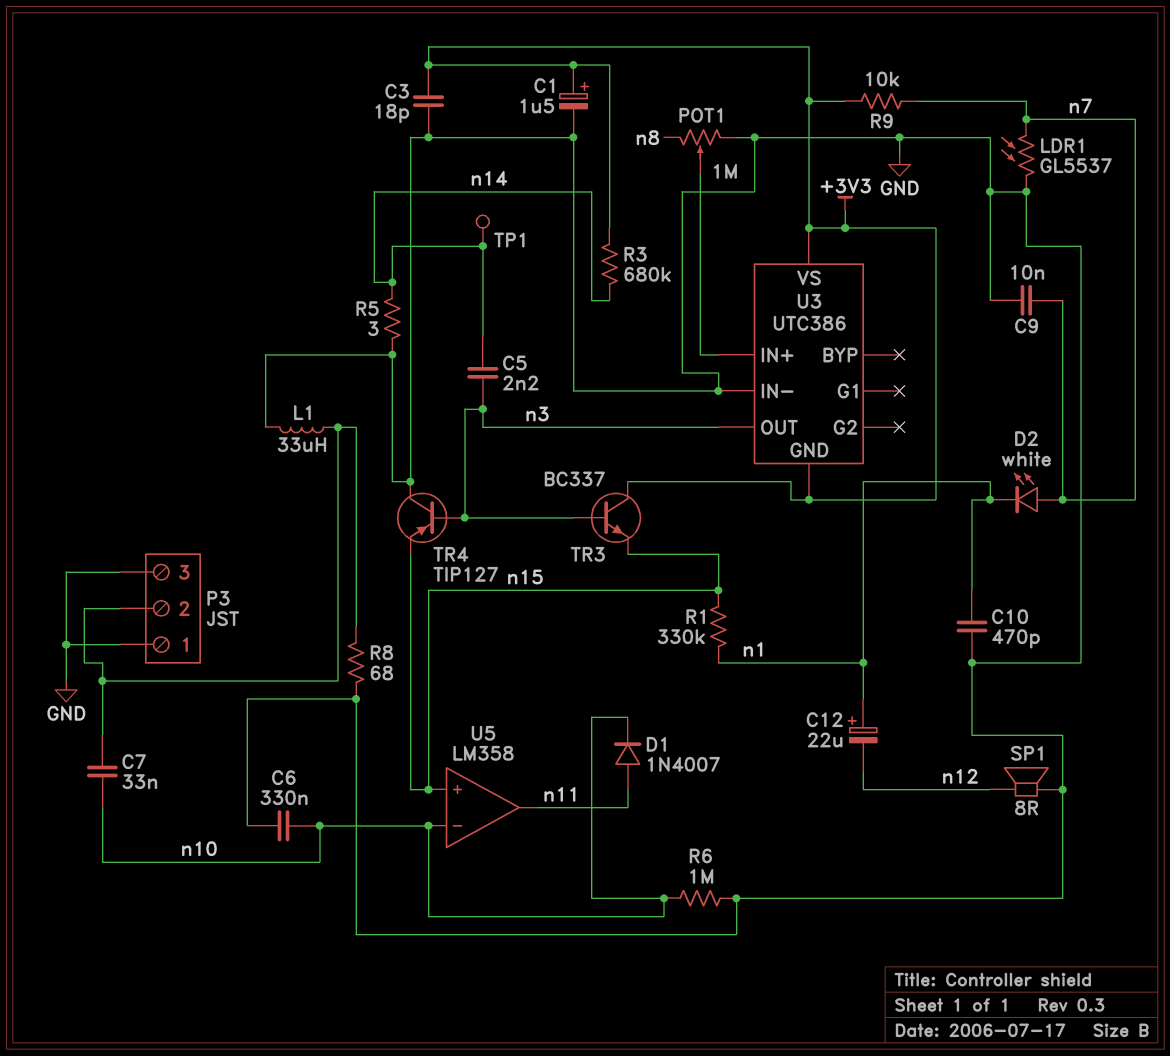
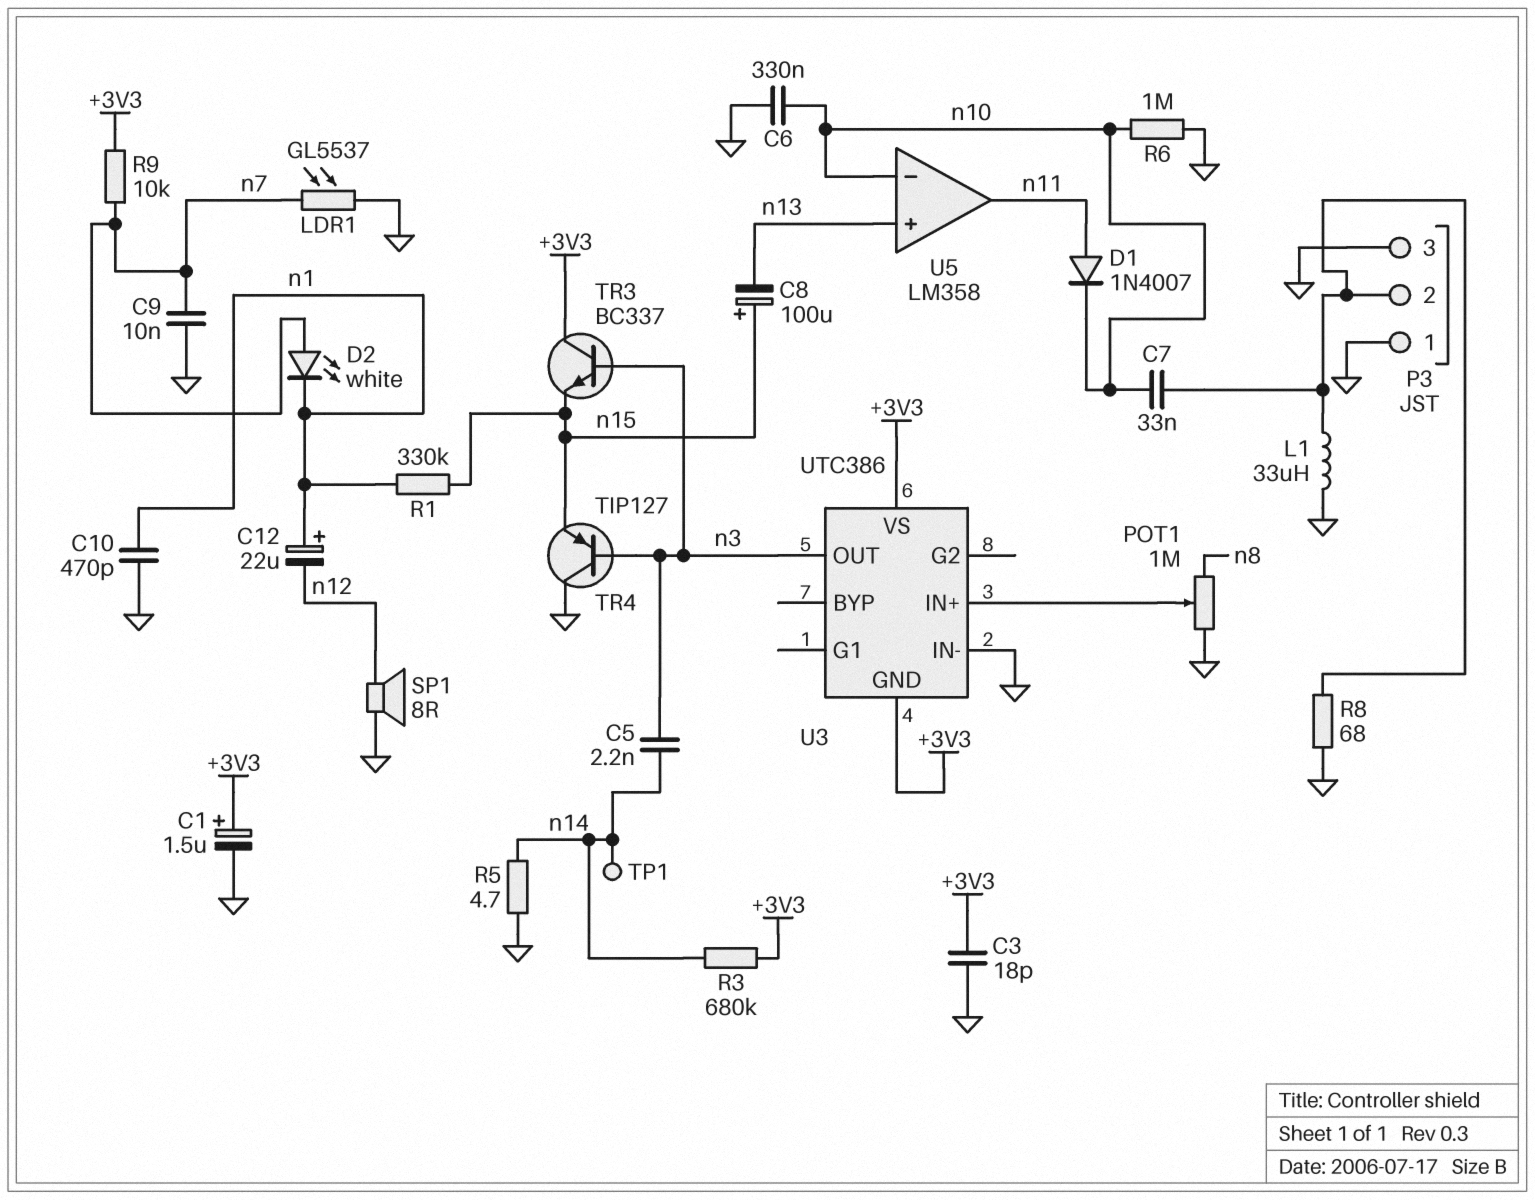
C8: none -> 100uF (plus n15, minus n13)
R5: 3 (GND, n14) -> 4.7 (GND, n14)
U5 pin in+: n15 -> n13

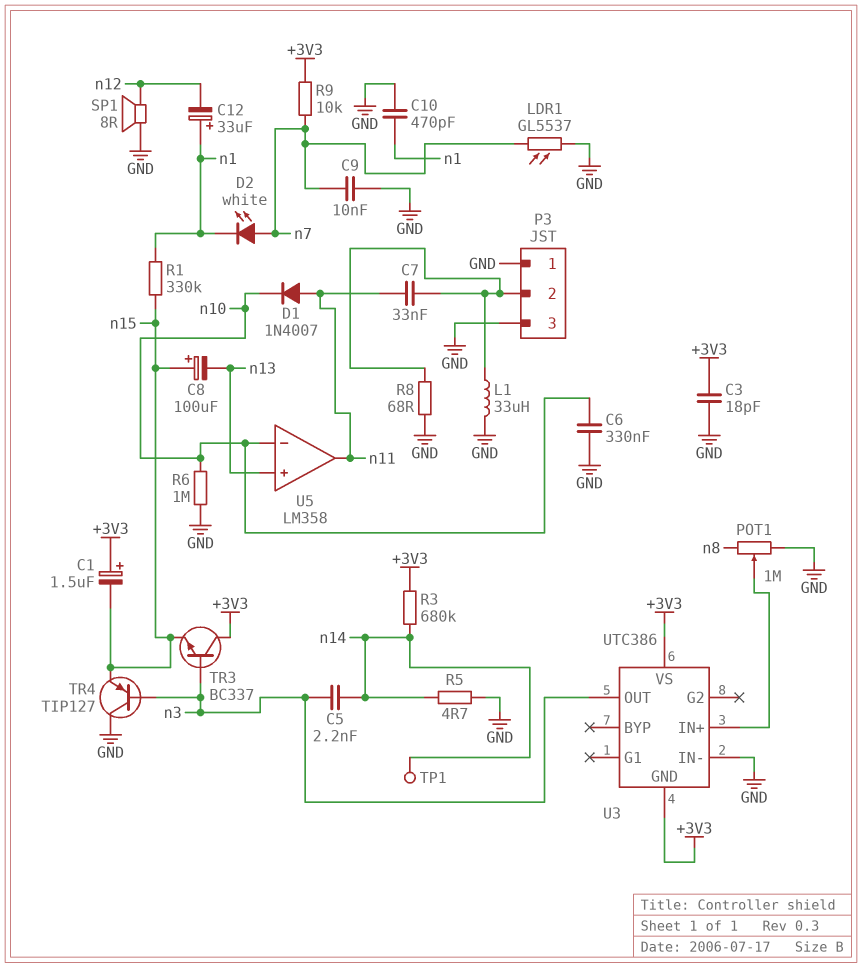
C1: 1.5uF (plus +3V3, minus GND) -> 1.5uF (plus +3V3, minus n15)
C7: 33nF (P3/2, n10) -> 33nF (P3/2, n11)
C12: 22uF (plus n1, minus n12) -> 33uF (plus n1, minus n12)

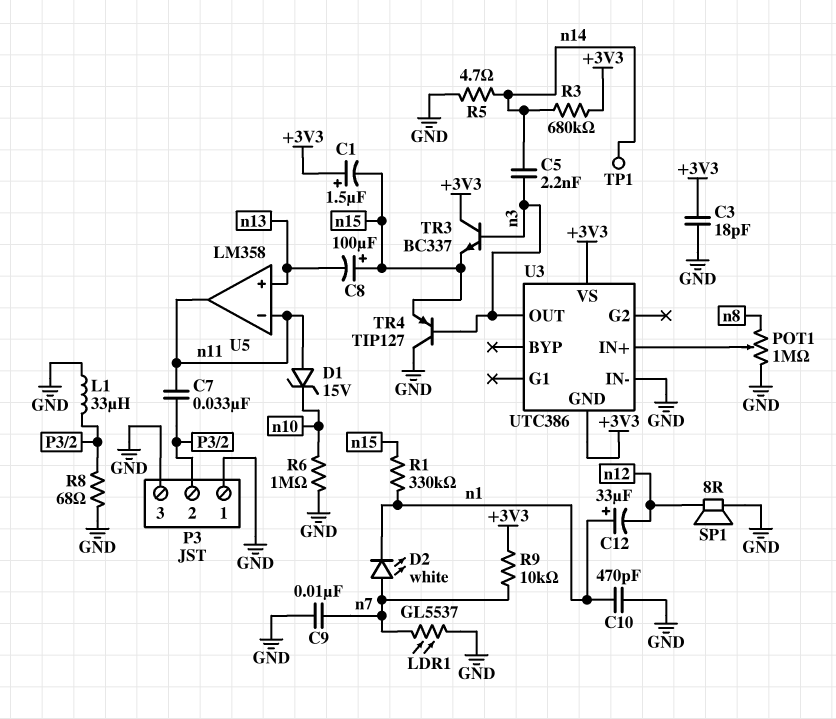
C6: 330nF (GND, n10) -> none
D1: diode 1N4007 (A n11, K n10) -> zener 15V (A n11, K n10)
U5 pin in-: n10 -> n11

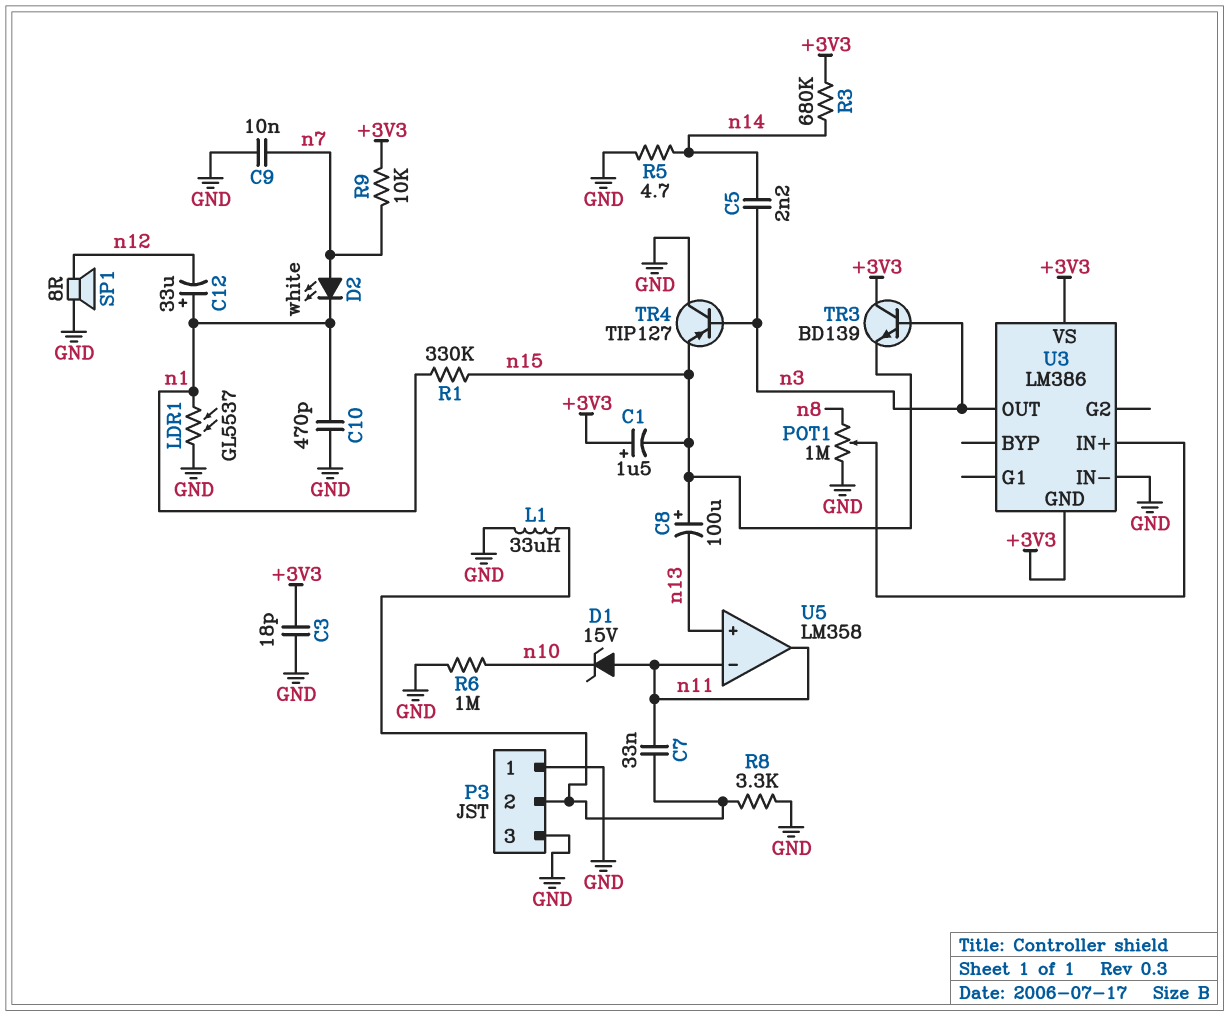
LDR1: GL5537 (GND, n7) -> GL5537 (GND, n1)
R8: 68 (GND, P3/2) -> 3.3k (GND, P3/2)
TP1: test point (n14) -> none
TR3: NPN BC337 (B n3, C +3V3, E n15) -> NPN BD139 (B n3, C +3V3, E n15)
U3: UTC386 -> LM386

